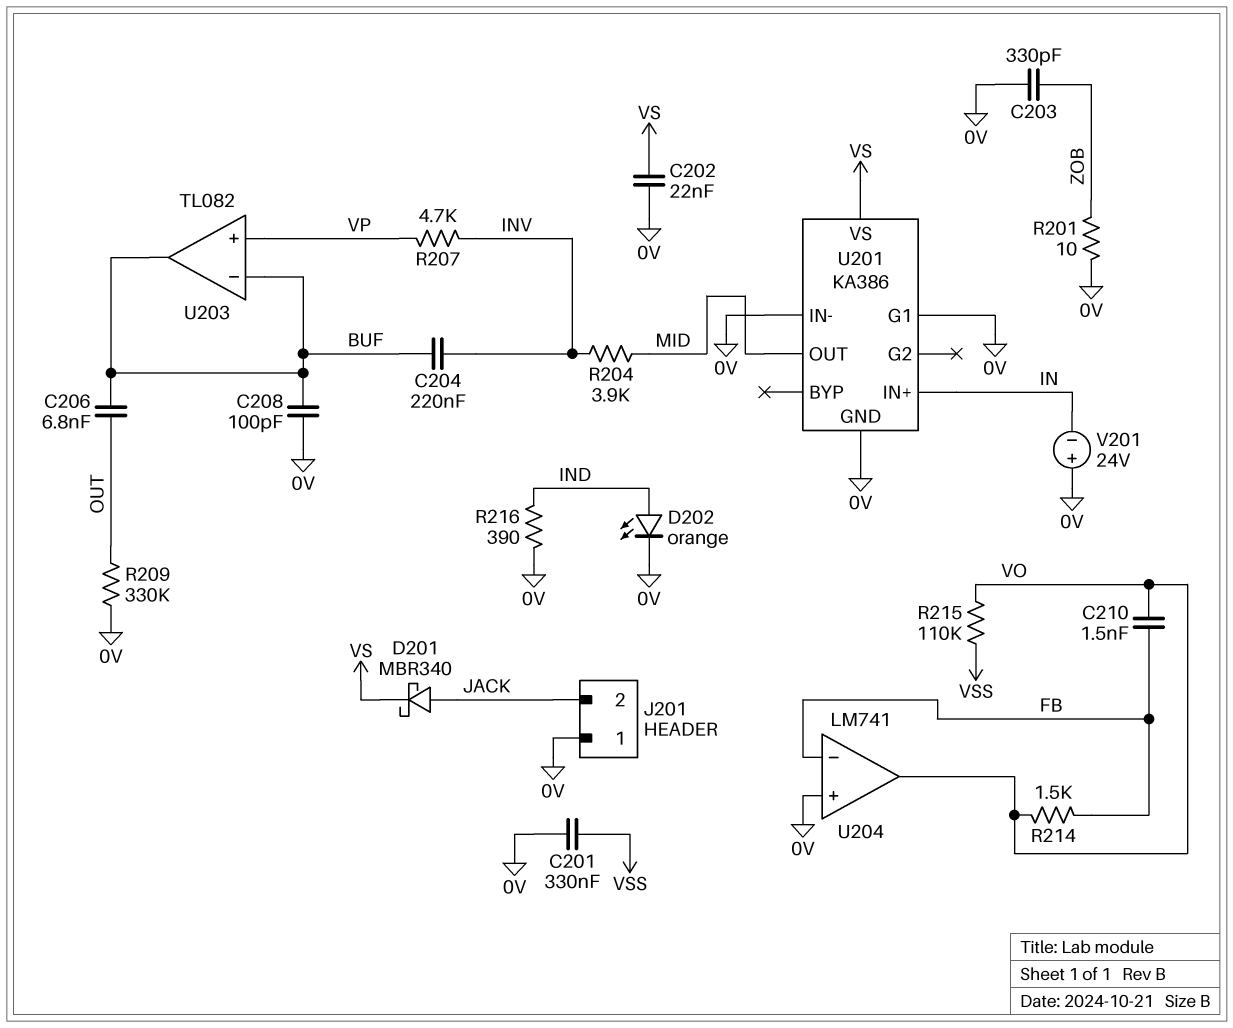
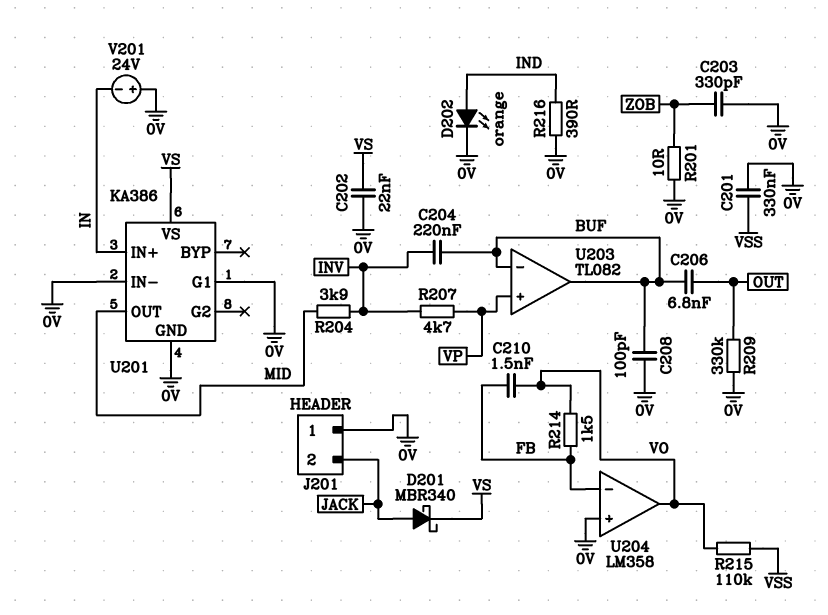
U204: LM741 -> LM358

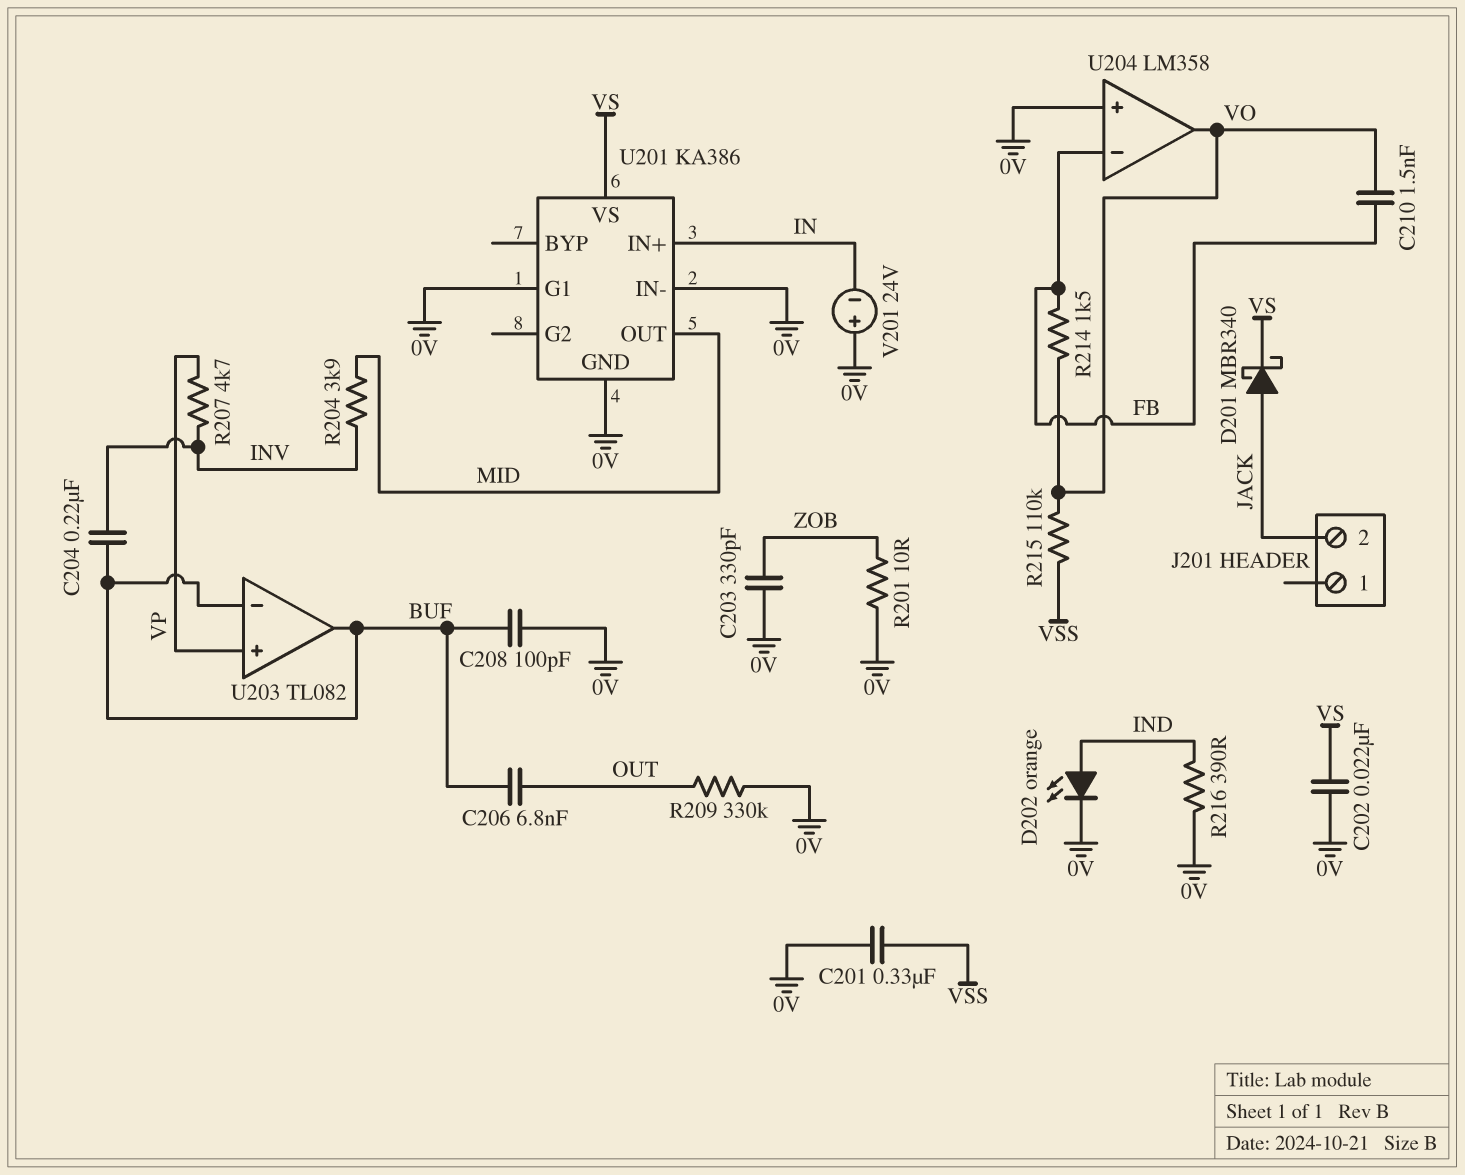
J201 pin 1: 0V -> none

